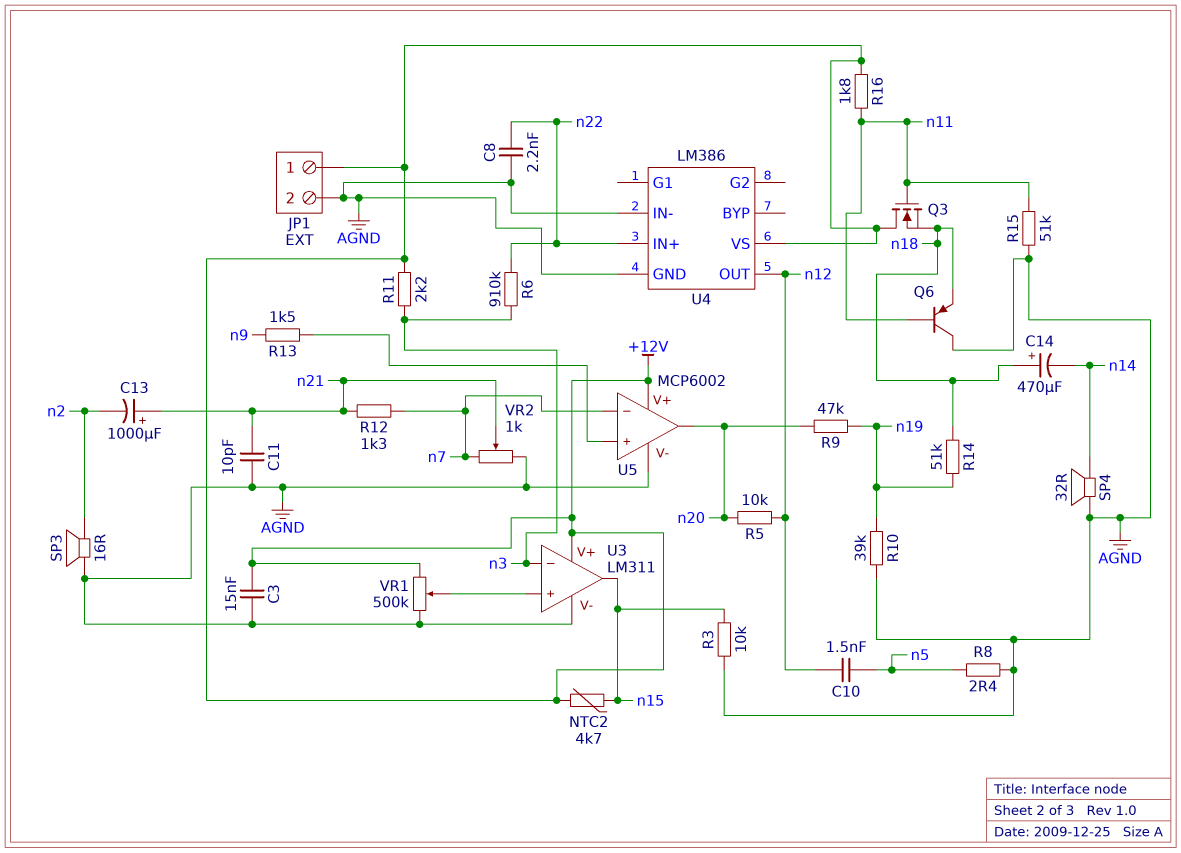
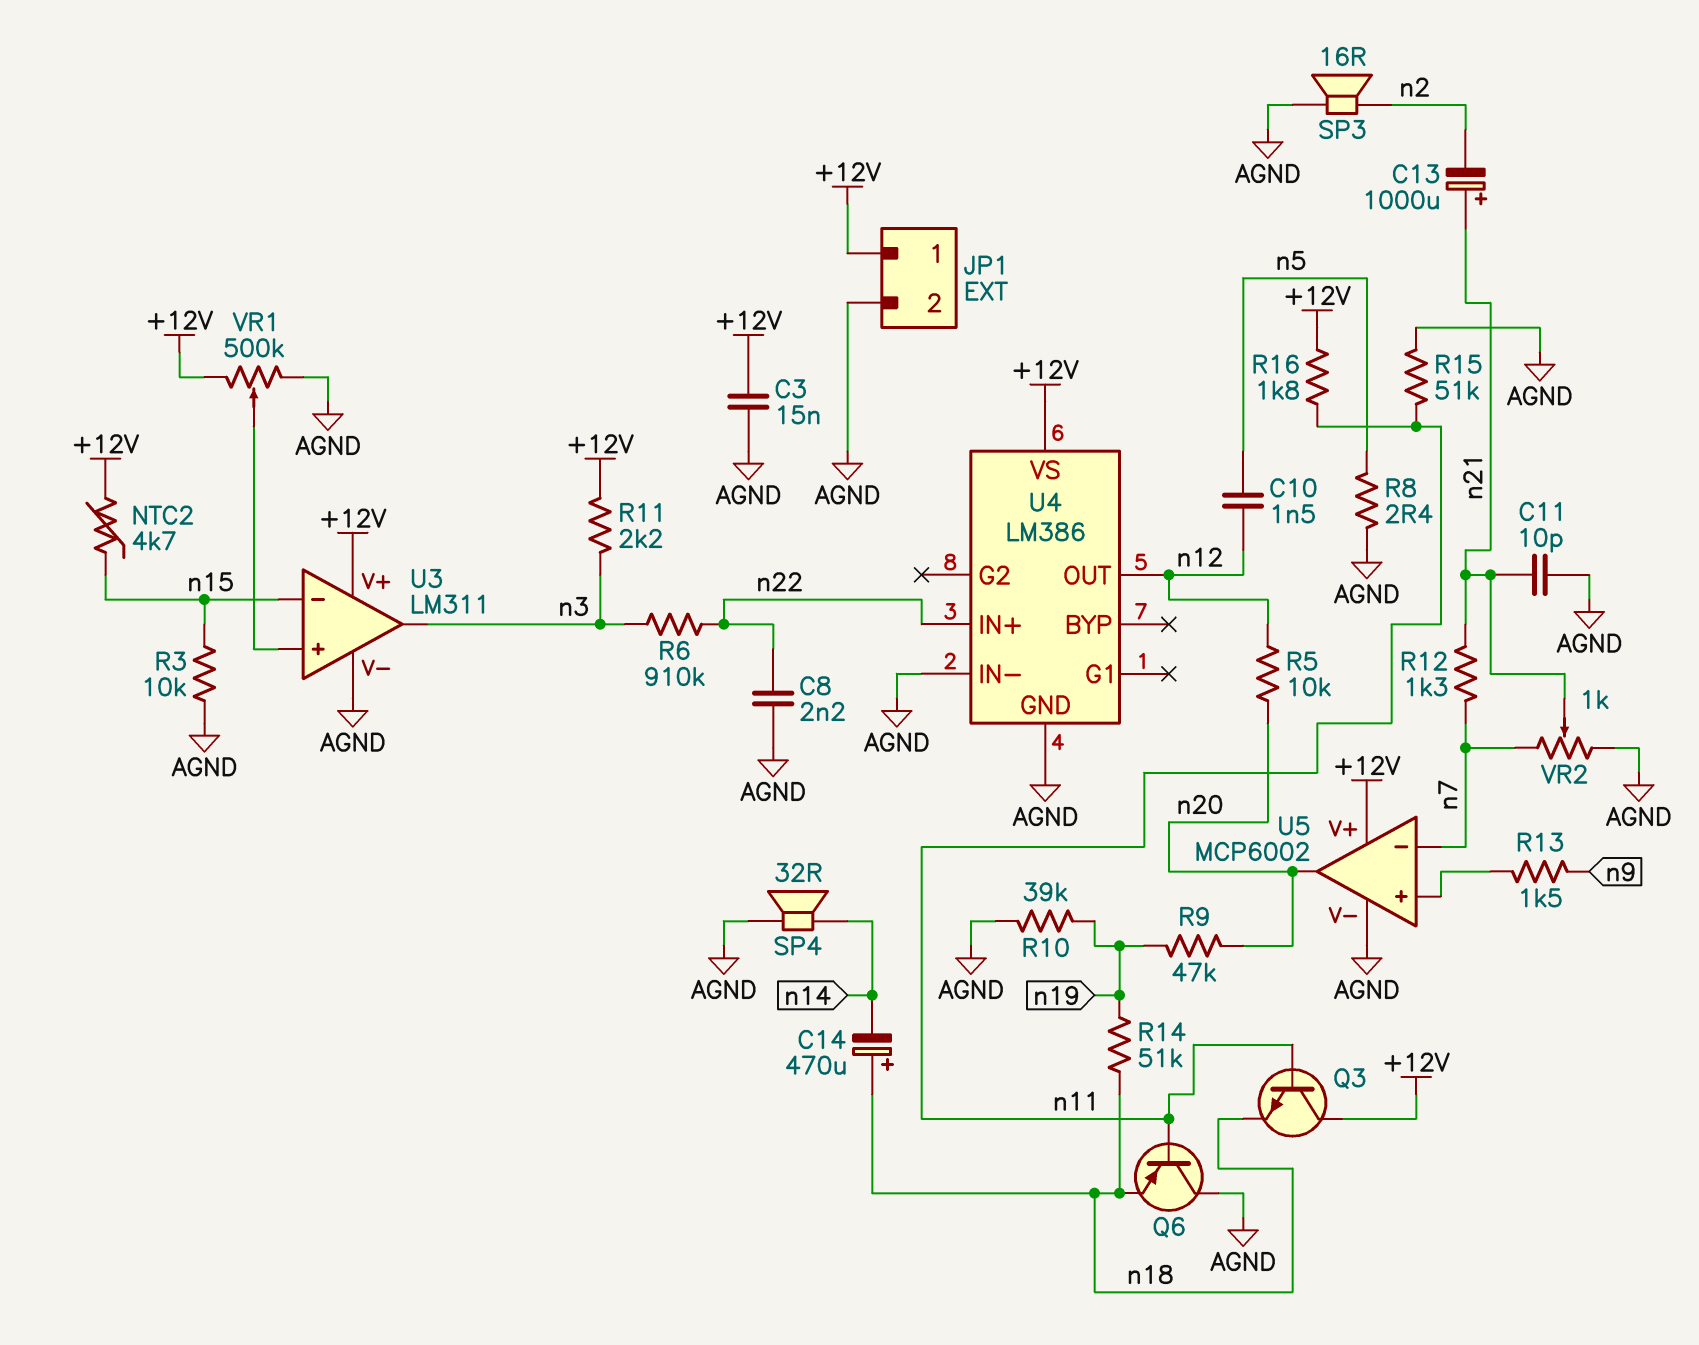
Q3: NMOS (G n11, D +12V, S n18) -> NPN (B n11, C +12V, E n18)
U3 pin in-: n3 -> n15
U3 pin out: n15 -> n3

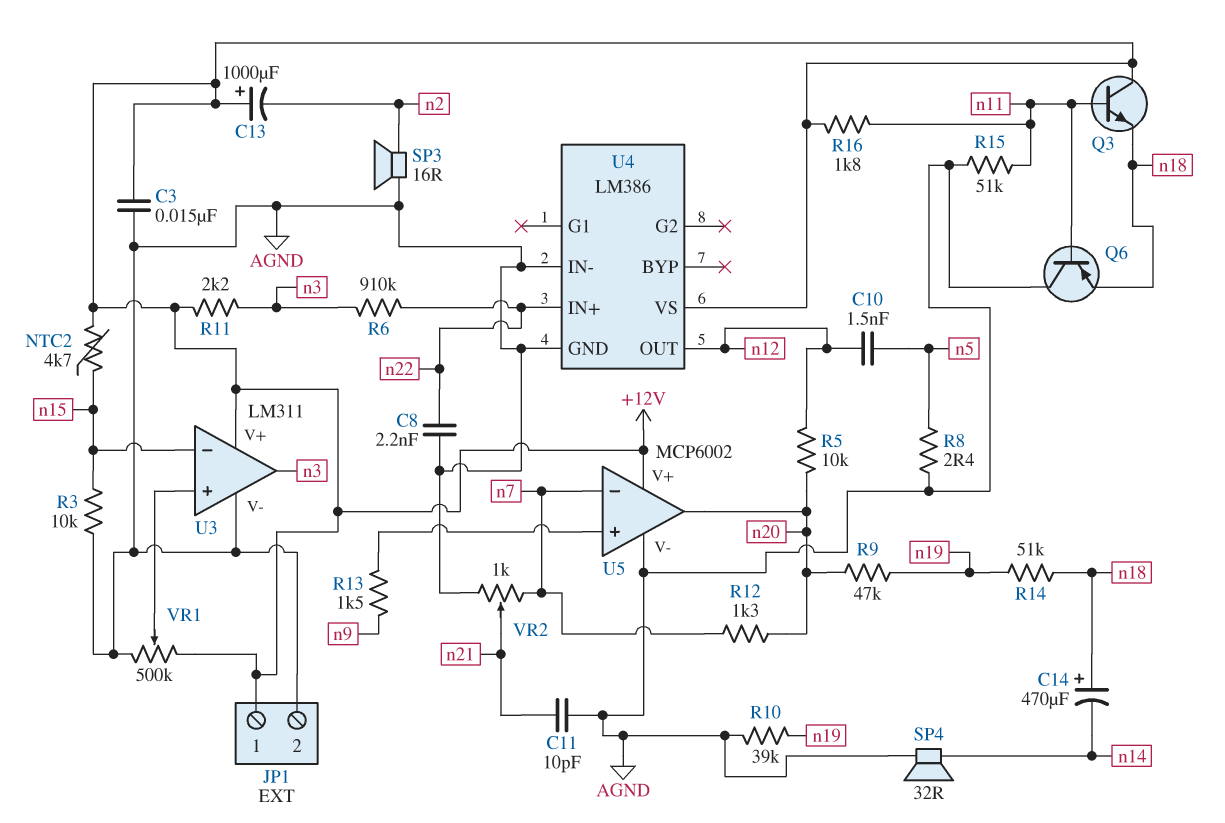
C13: 1000uF (plus n21, minus n2) -> 1000uF (plus +12V, minus n2)
R12: 1.3k (n7, n21) -> 1.3k (n7, n20)

